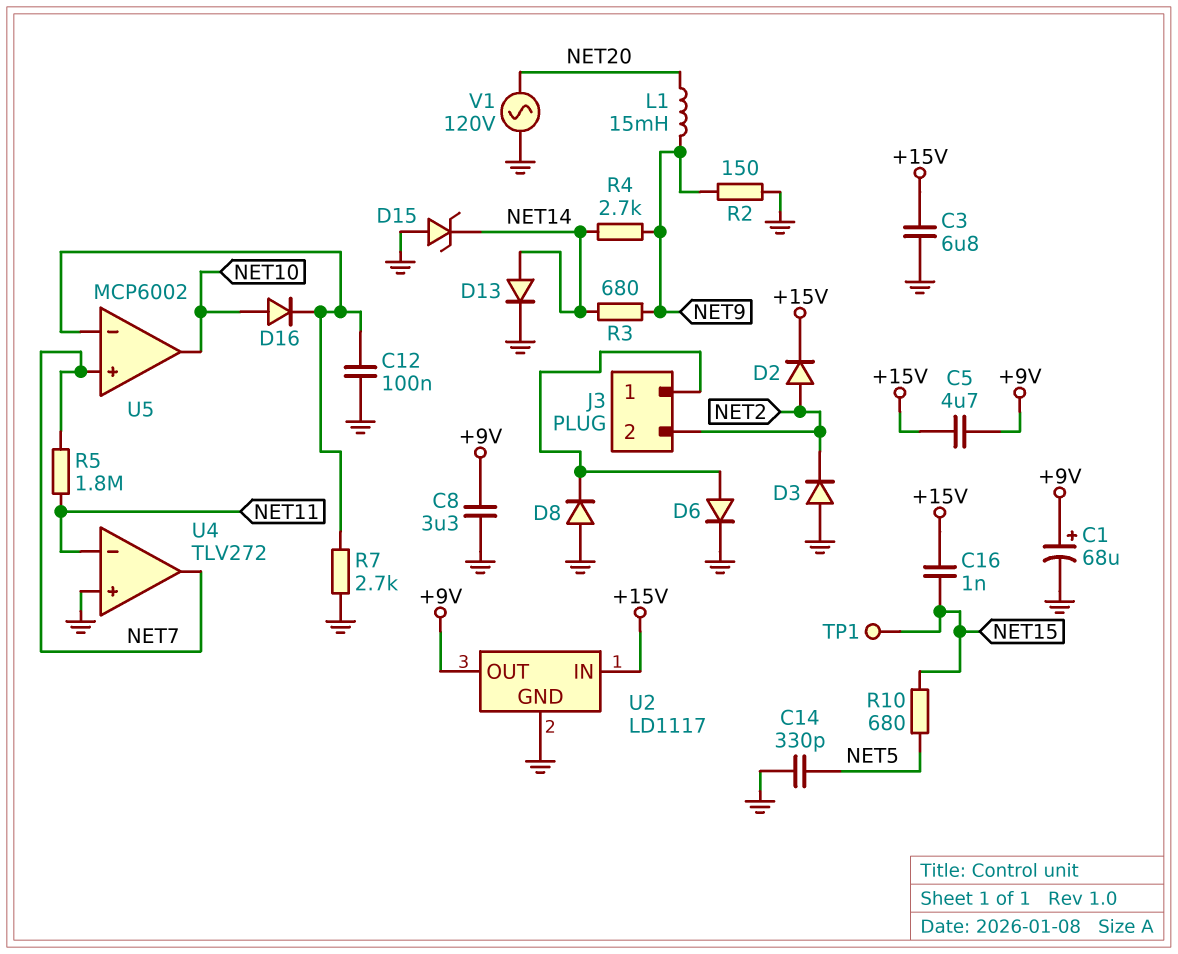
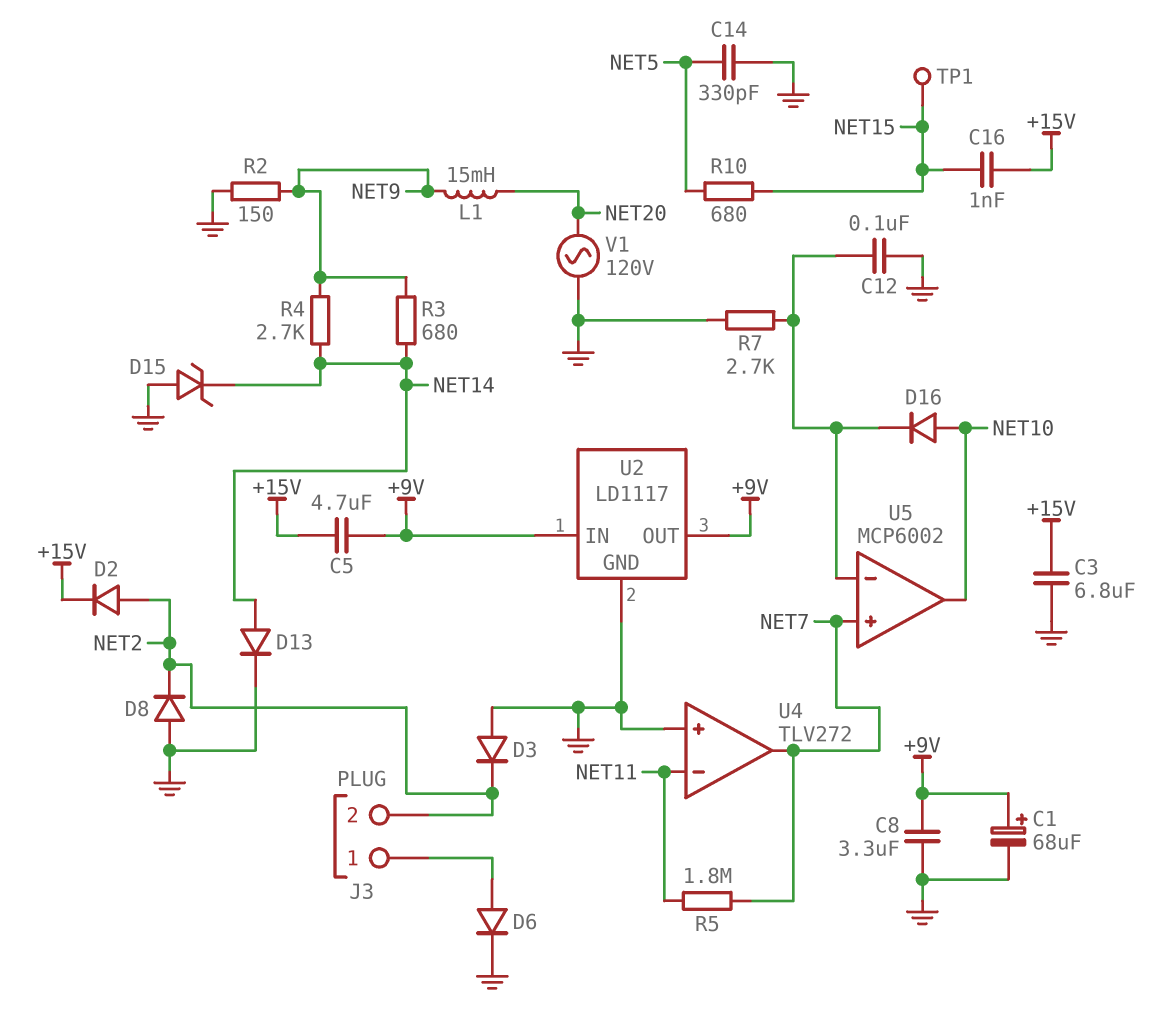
D8: diode (A GND, K J3/1) -> diode (A GND, K NET2)
U2 pin IN: +15V -> +9V

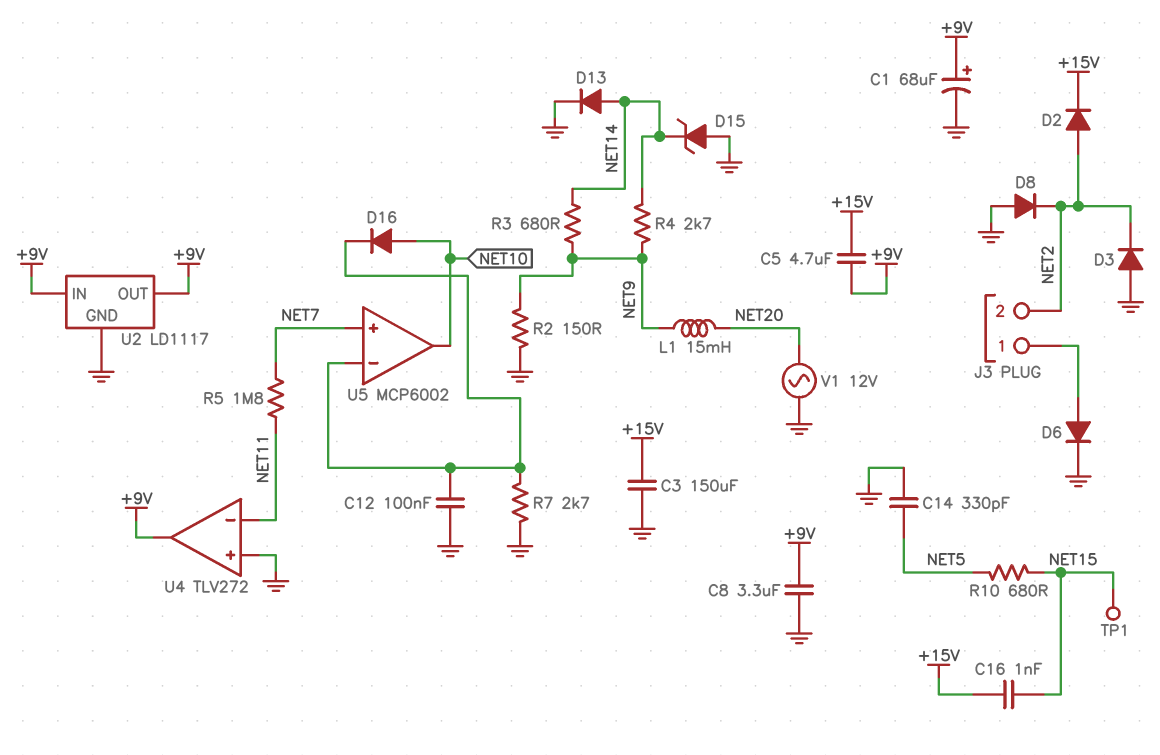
C3: 6.8uF (+15V, GND) -> 150uF (+15V, GND)
U4 pin out: NET7 -> +9V
V1: AC 120V (GND, NET20) -> AC 12V (GND, NET20)

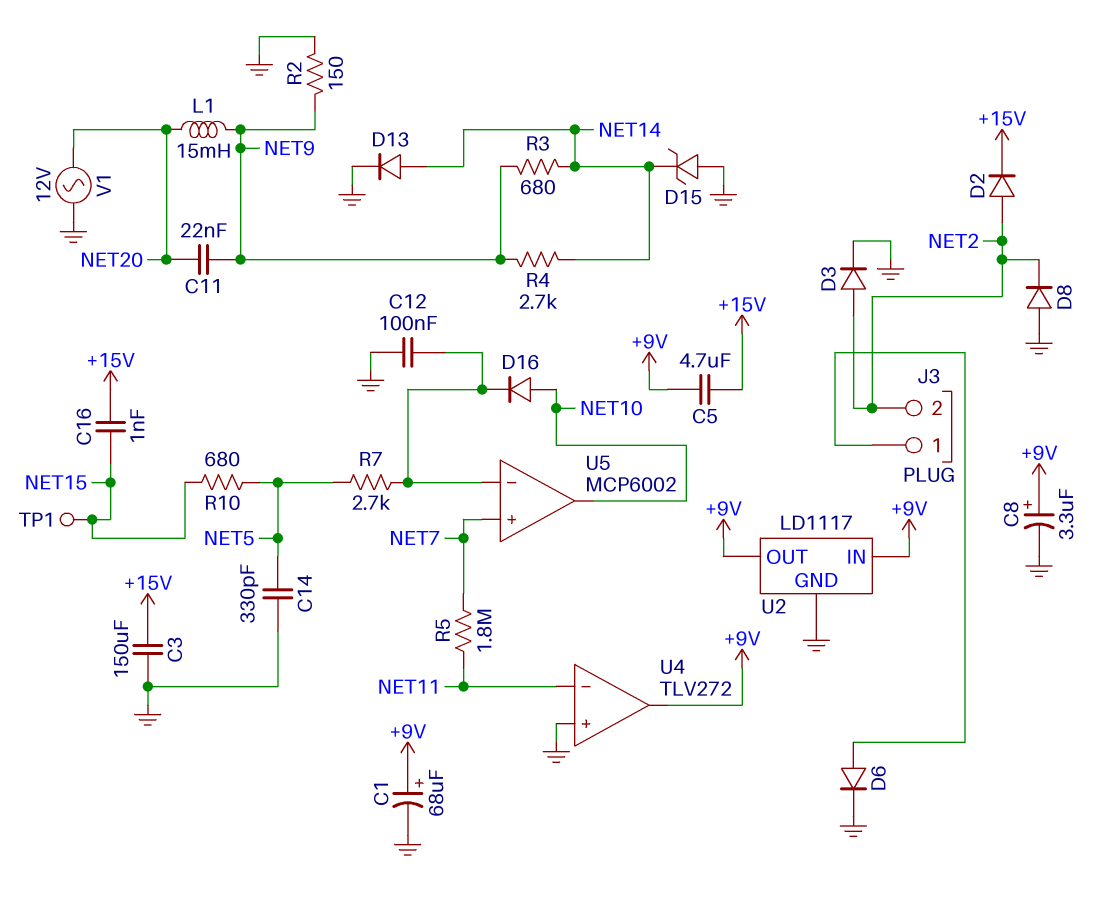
C8: 3.3uF (+9V, GND) -> 3.3uF (plus +9V, minus GND)
C11: none -> 22nF (NET9, NET20)
D3: diode (A GND, K NET2) -> diode (A NET2, K GND)
R7: 2.7k (GND, U5/in-) -> 2.7k (NET5, U5/in-)

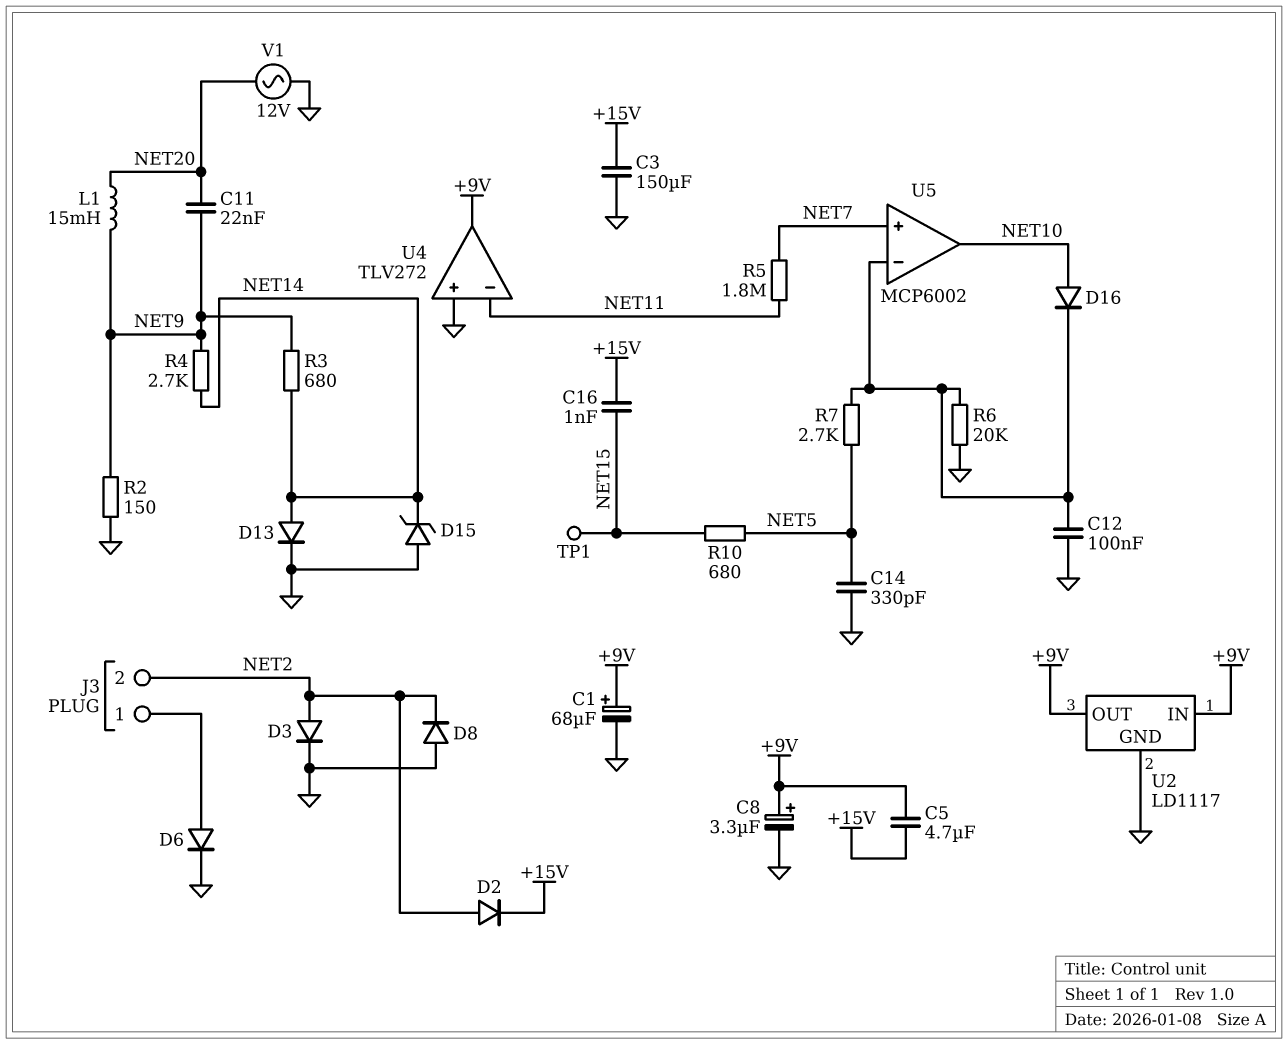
R6: none -> 20k (GND, U5/in-)

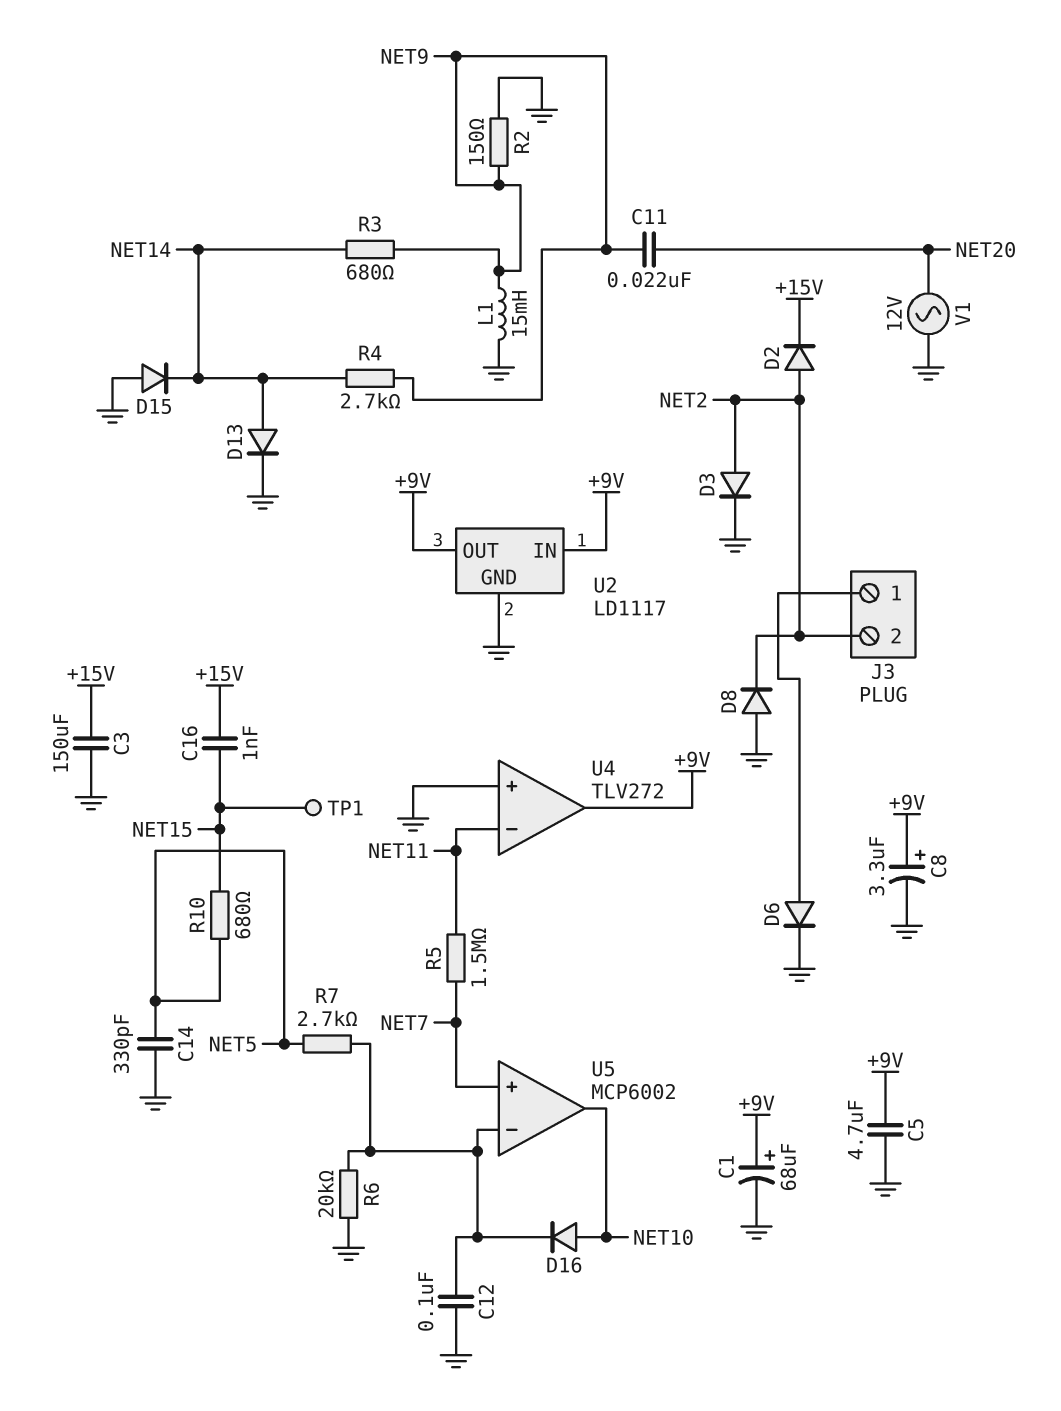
C5: 4.7uF (+9V, +15V) -> 4.7uF (+9V, GND)
D15: zener (A GND, K NET14) -> diode (A GND, K NET14)
L1: 15mH (NET9, NET20) -> 15mH (GND, NET9)
R5: 1.8M (NET7, NET11) -> 1.5M (NET7, NET11)

